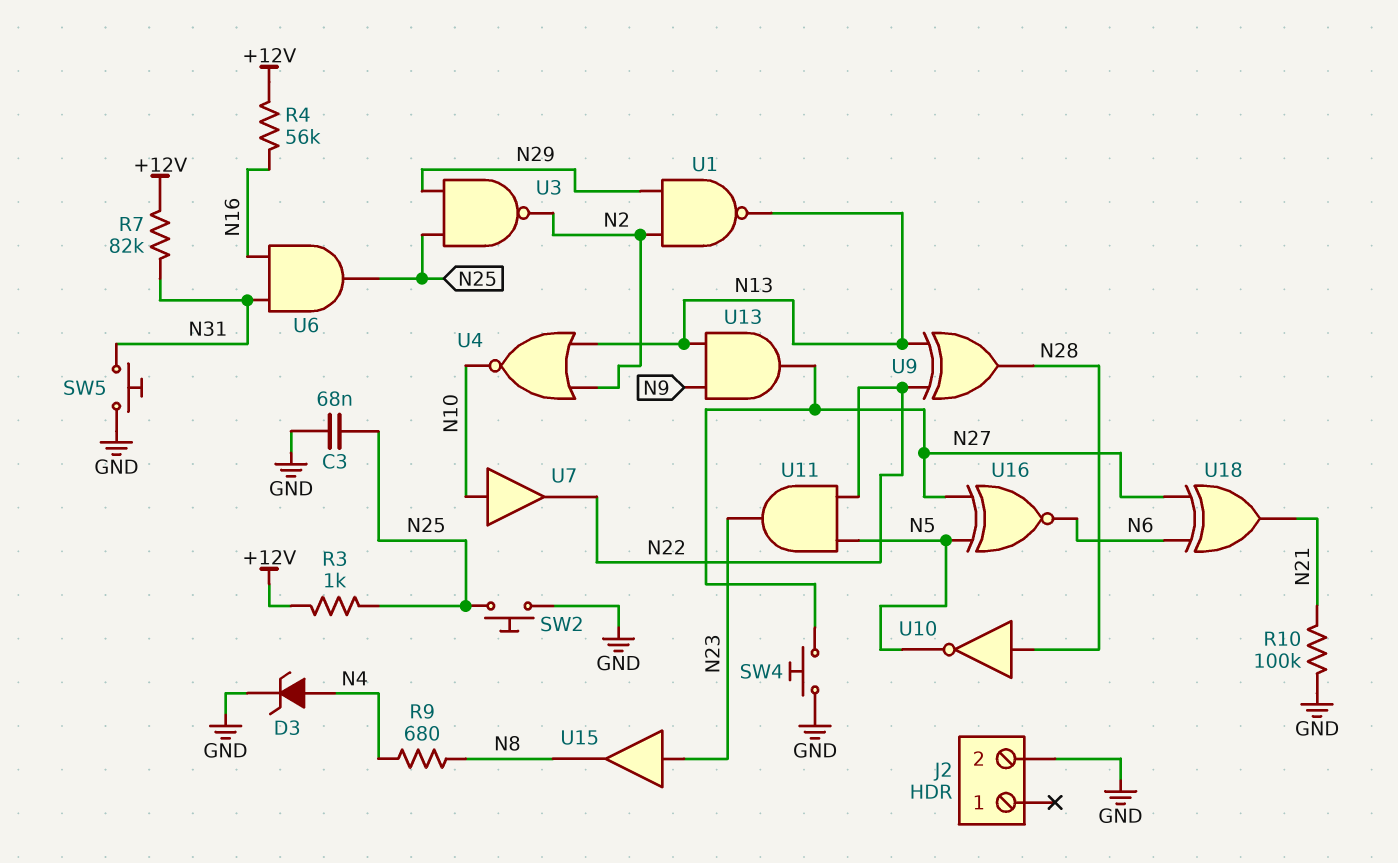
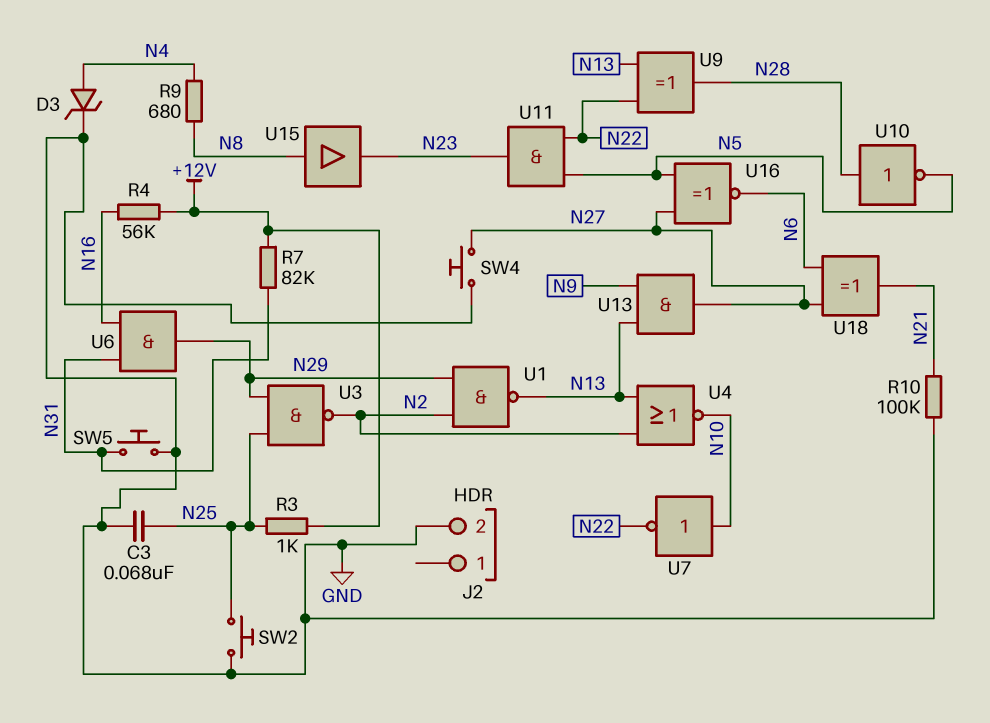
U6: AND (in N16, in N31, out N25) -> AND (in N16, in N31, out N29)
U7: buffer (in N10, out N22) -> NOT (in N10, out N22)
U15: buffer (in N23, out N8) -> buffer (in N8, out N23)

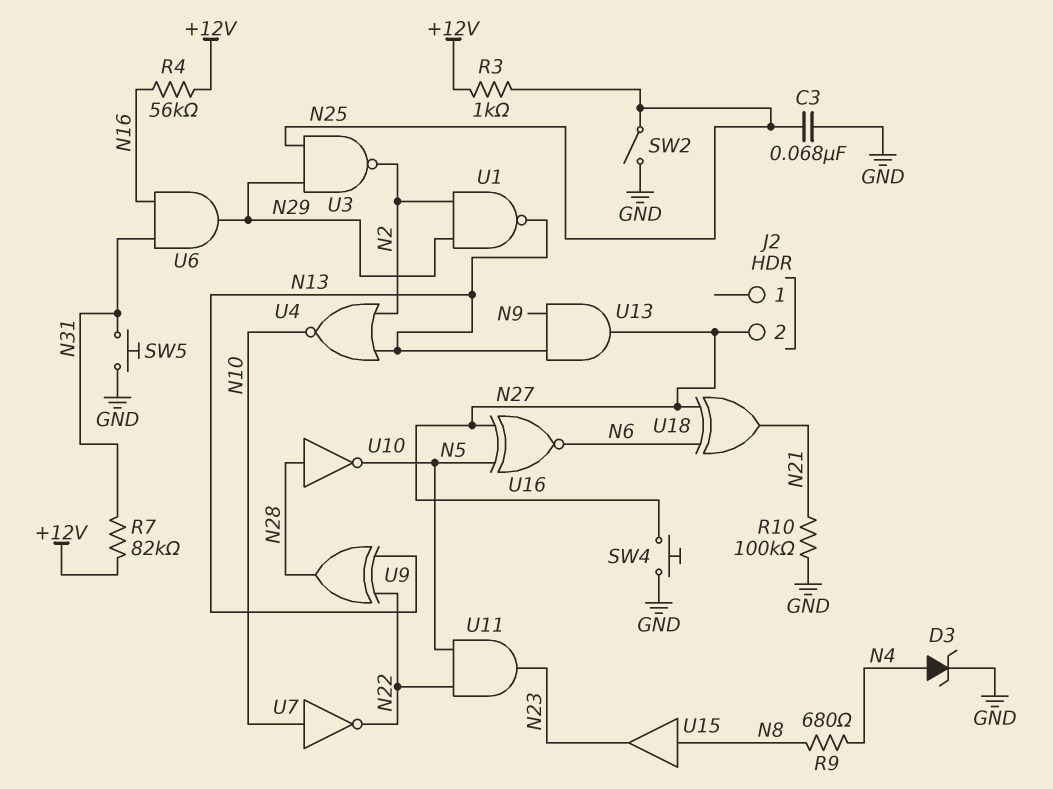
J2 pin 2: GND -> N27
SW2: button (GND, N25) -> switch (GND, N25)

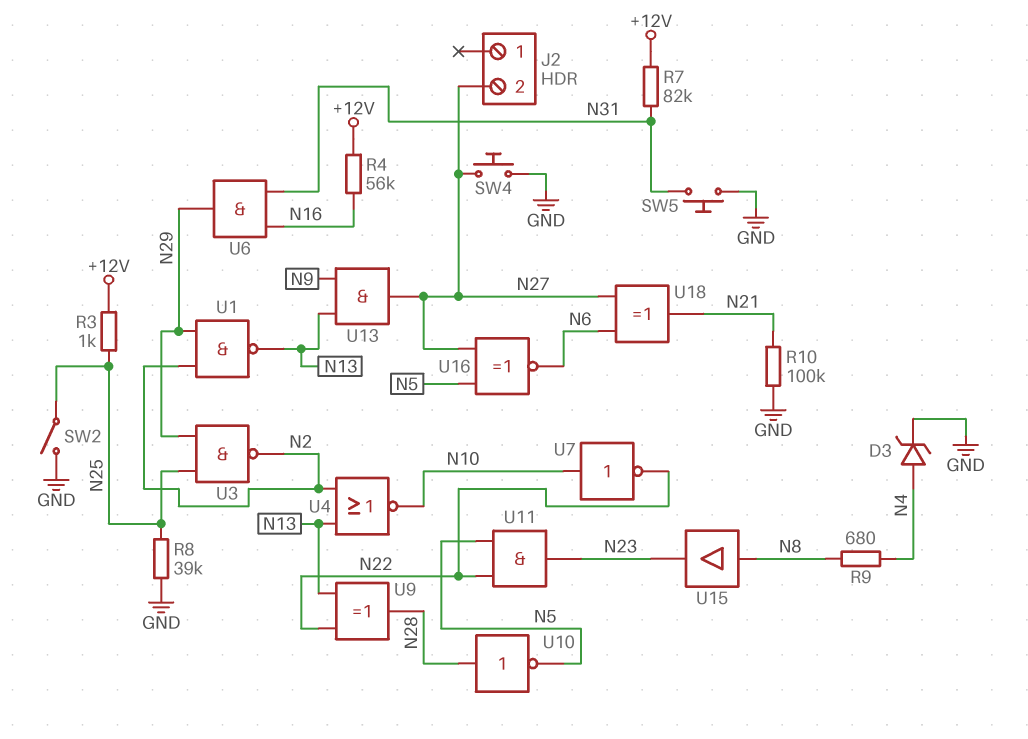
C3: 68nF (GND, N25) -> none
R8: none -> 39k (GND, N25)

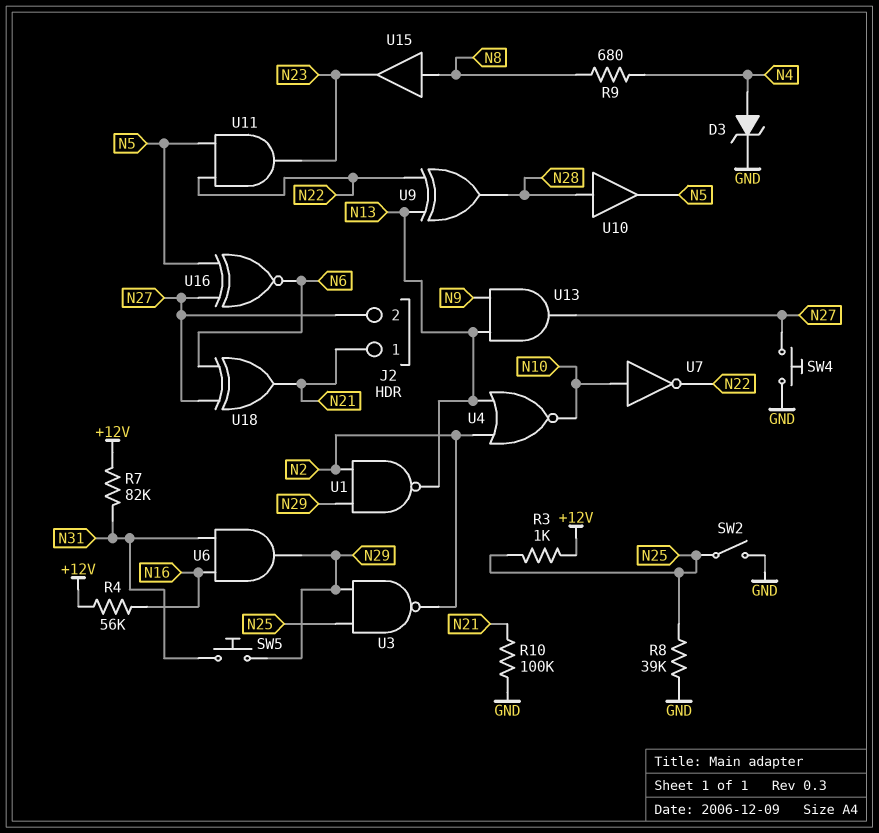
J2 pin 1: none -> N21
SW5: button (GND, N31) -> button (N29, N31)
U10: NOT (in N28, out N5) -> buffer (in N28, out N5)

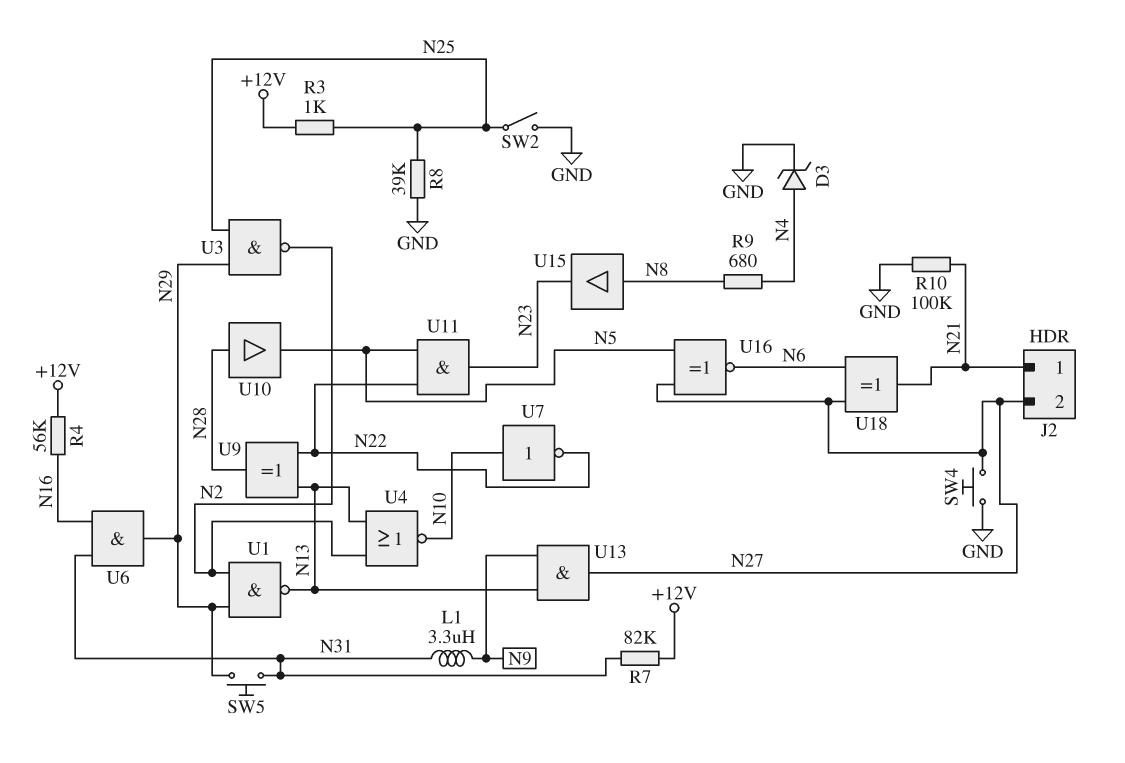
L1: none -> 3.3uH (N9, N31)

